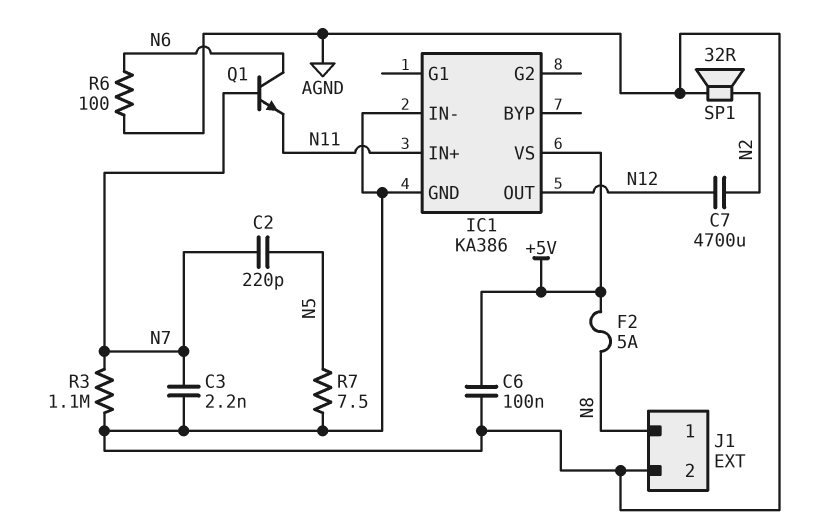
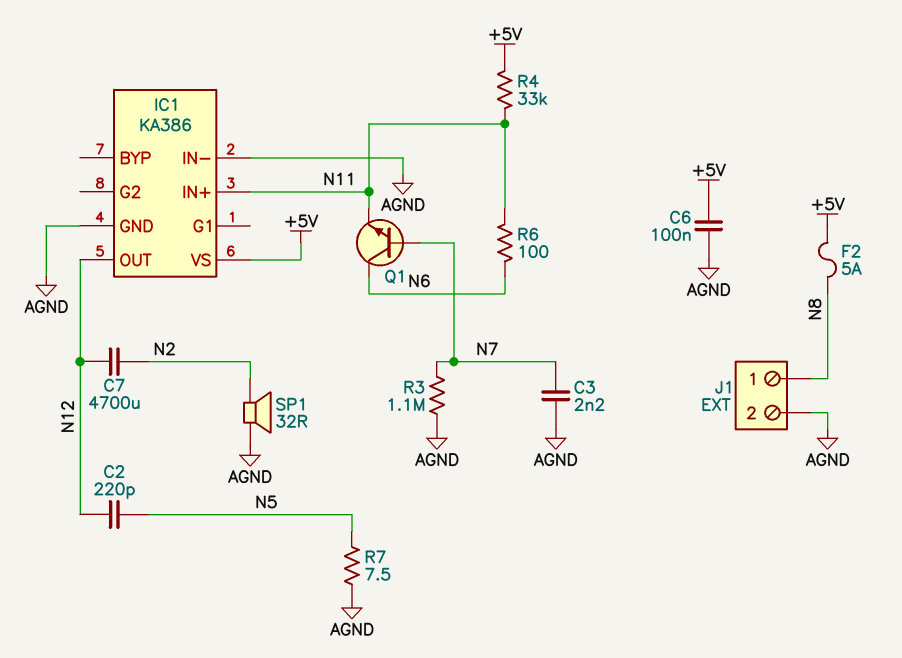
C2: 220pF (N5, N7) -> 220pF (N5, N12)
R4: none -> 33k (+5V, N11)
R6: 100 (AGND, N6) -> 100 (N6, N11)

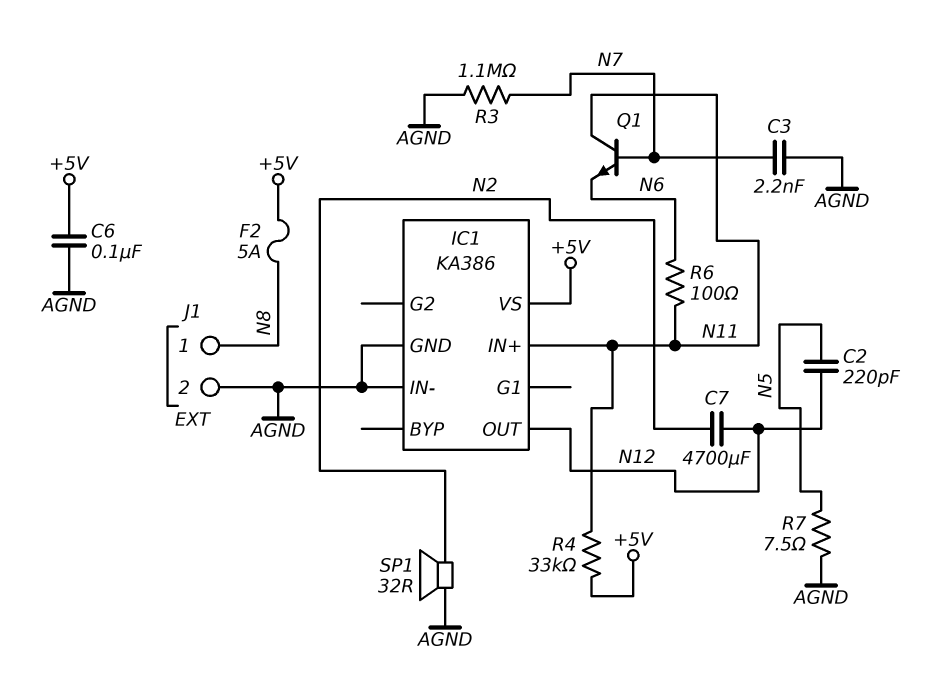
Q1: NPN (B N7, C N6, E N11) -> NPN (B N7, C N11, E N6)

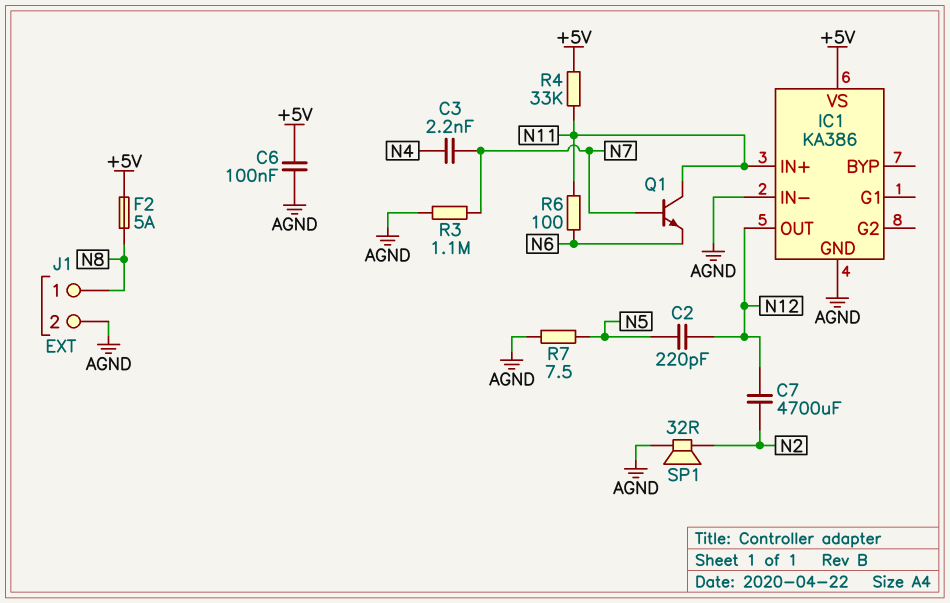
C3: 2.2nF (AGND, N7) -> 2.2nF (N4, N7)

